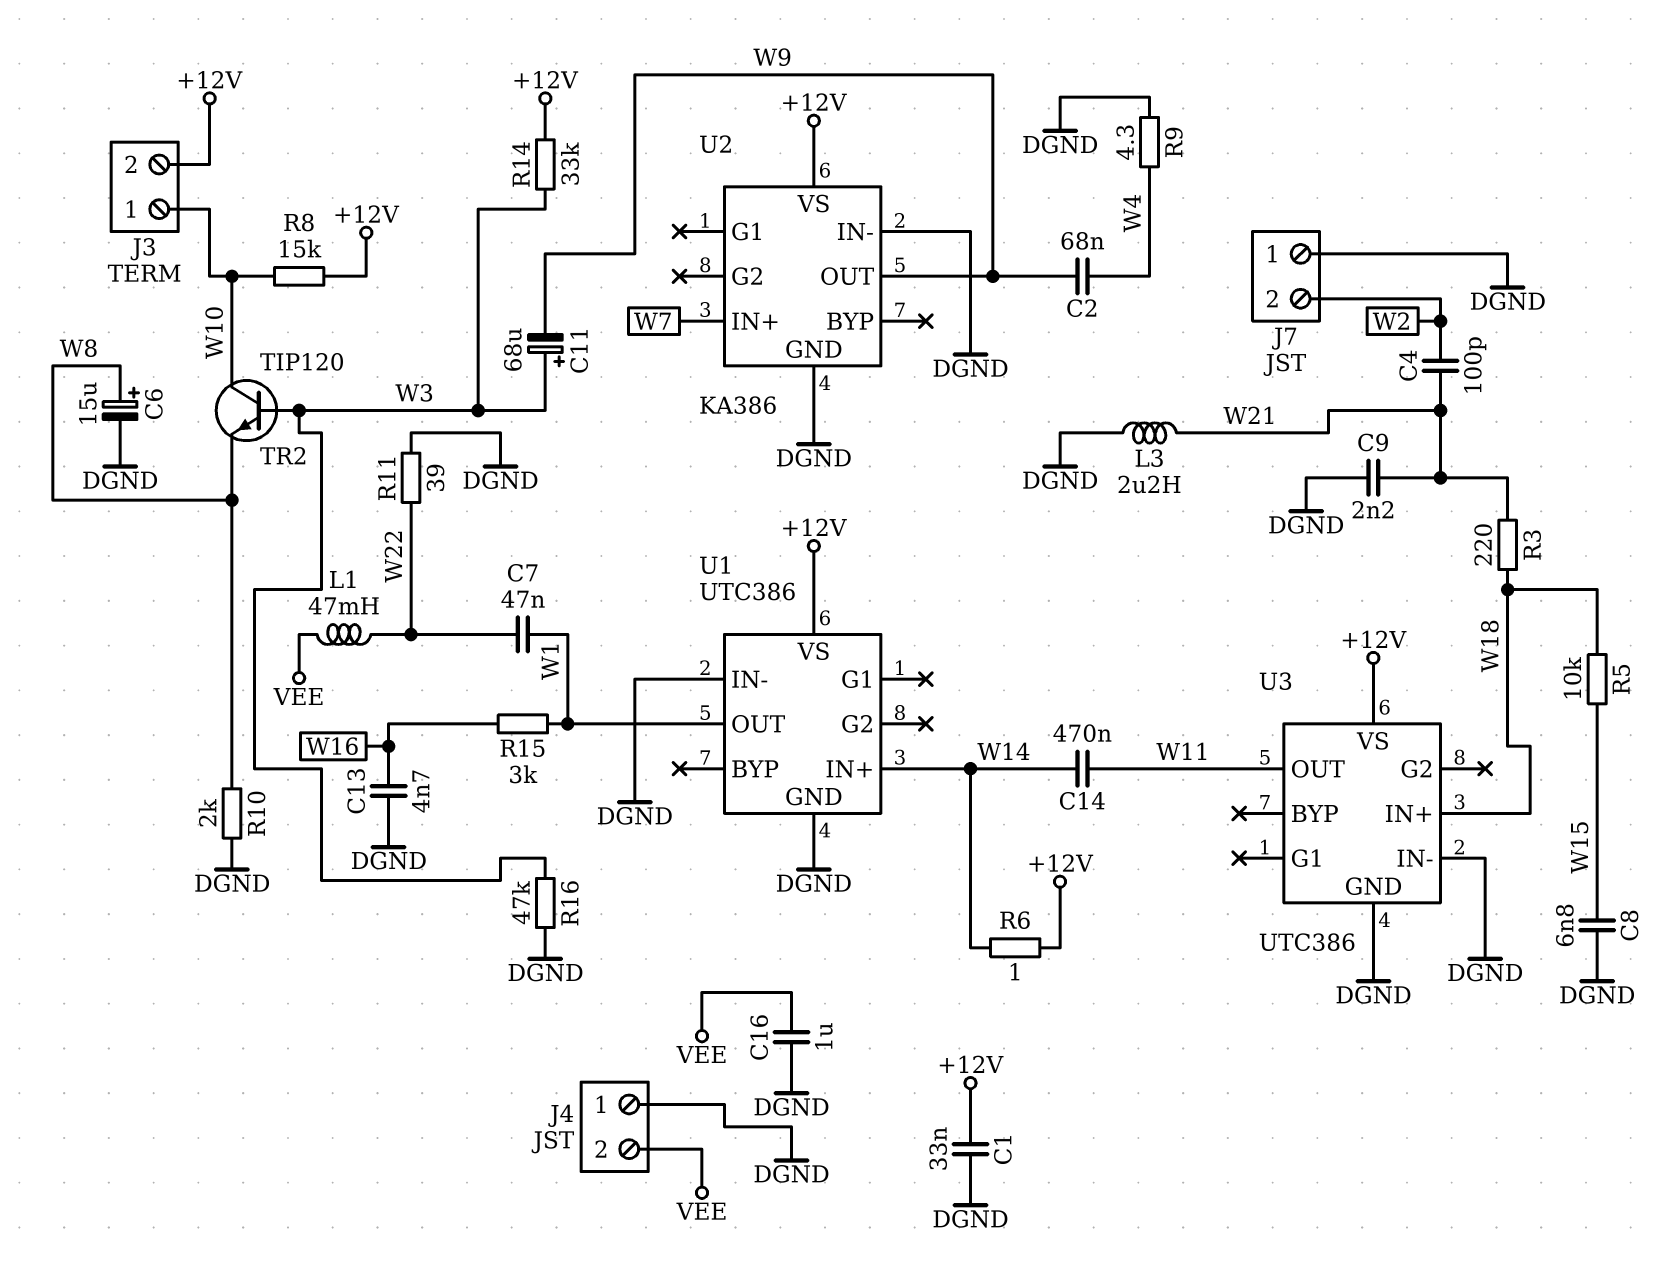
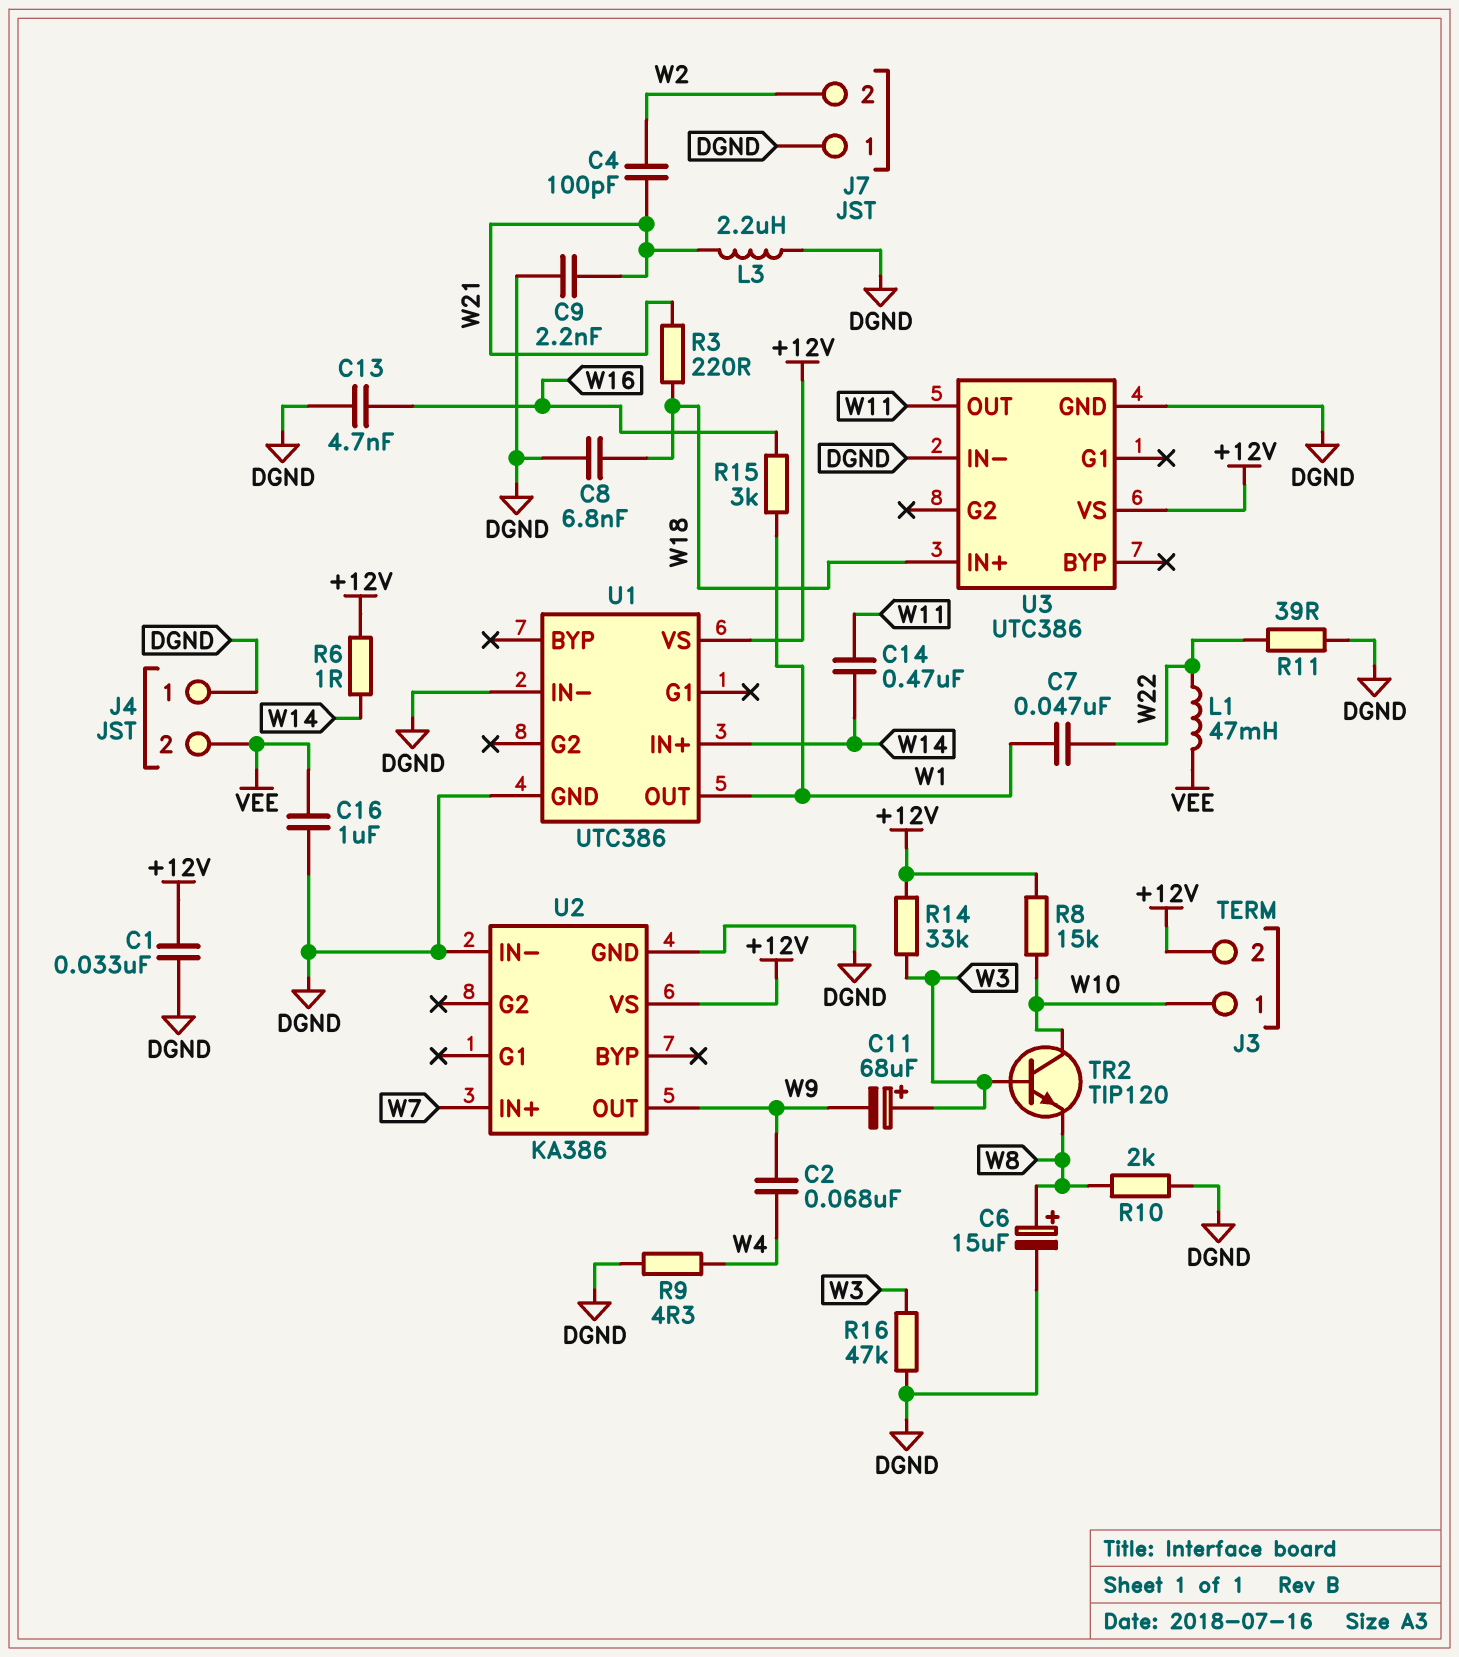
C8: 6.8nF (DGND, W15) -> 6.8nF (DGND, W18)
R5: 10k (W15, W18) -> none

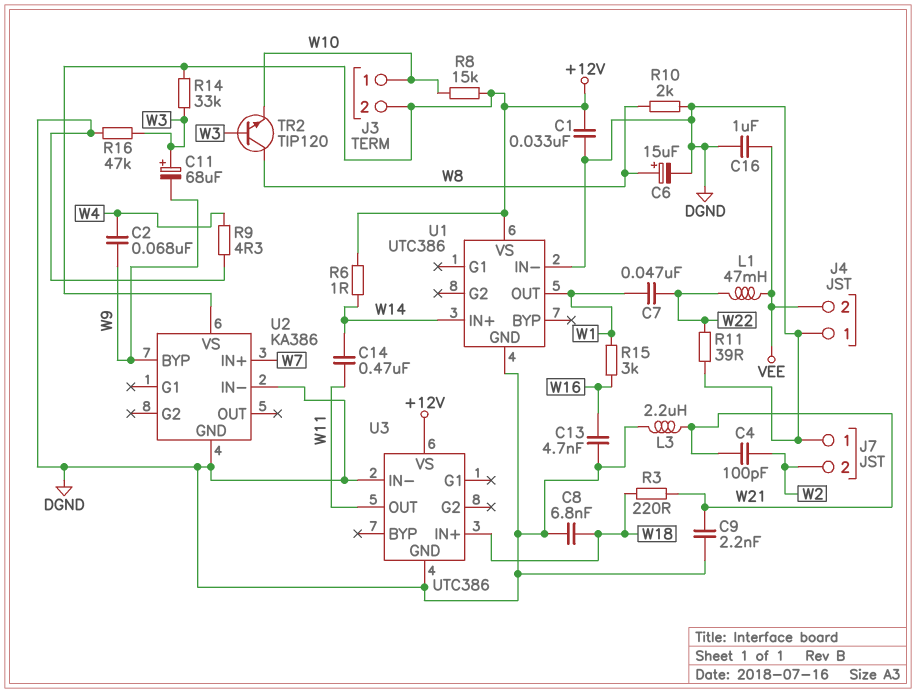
TR2: NPN TIP120 (B W3, C W10, E W8) -> NPN TIP120 (B W3, C W8, E W10)
U2 pin BYP: none -> W9
U2 pin OUT: W9 -> none

